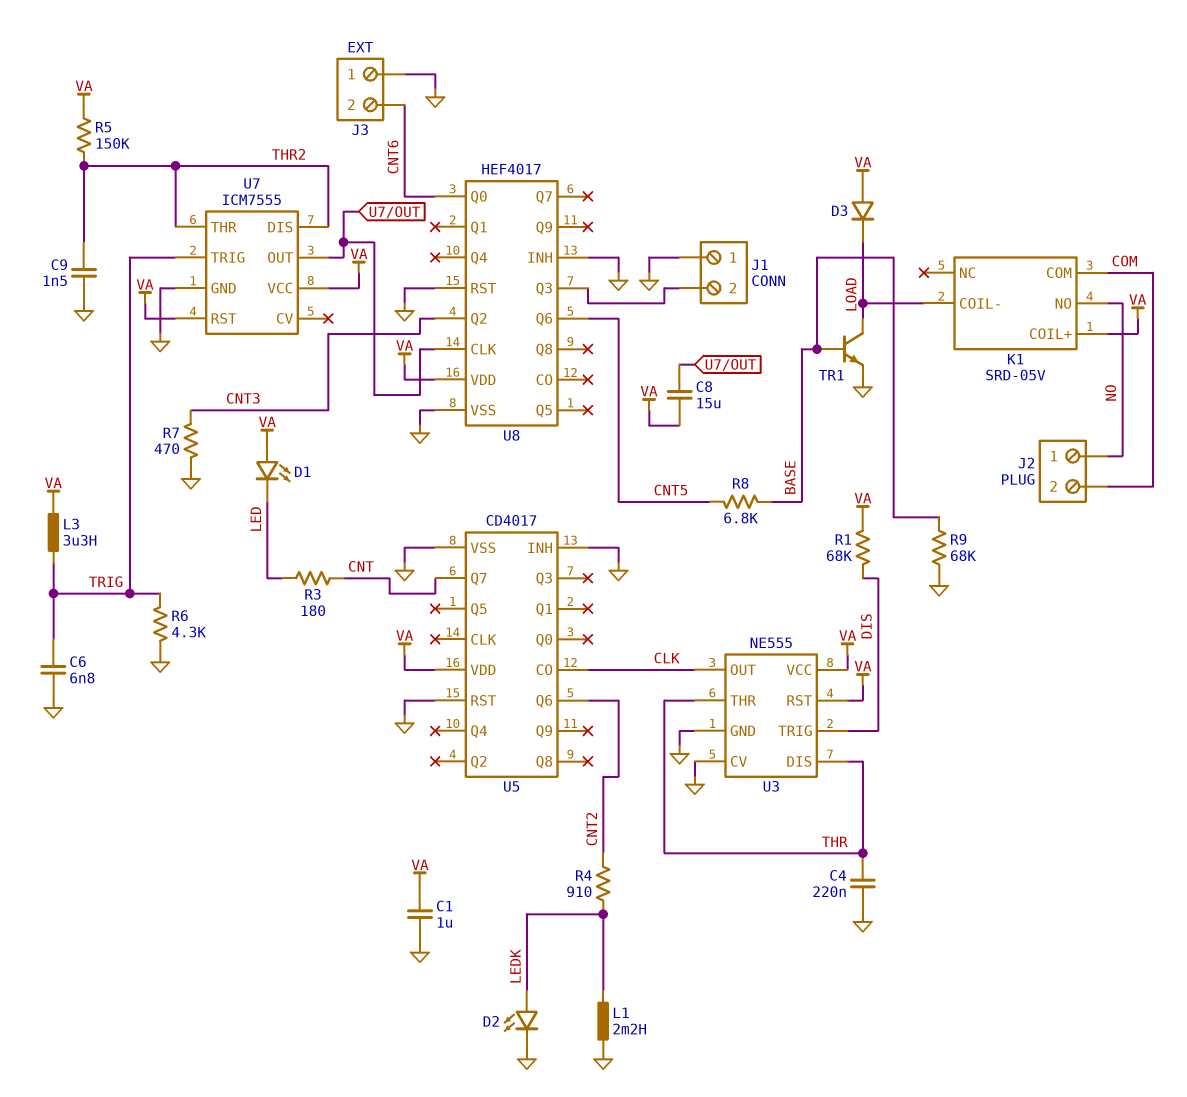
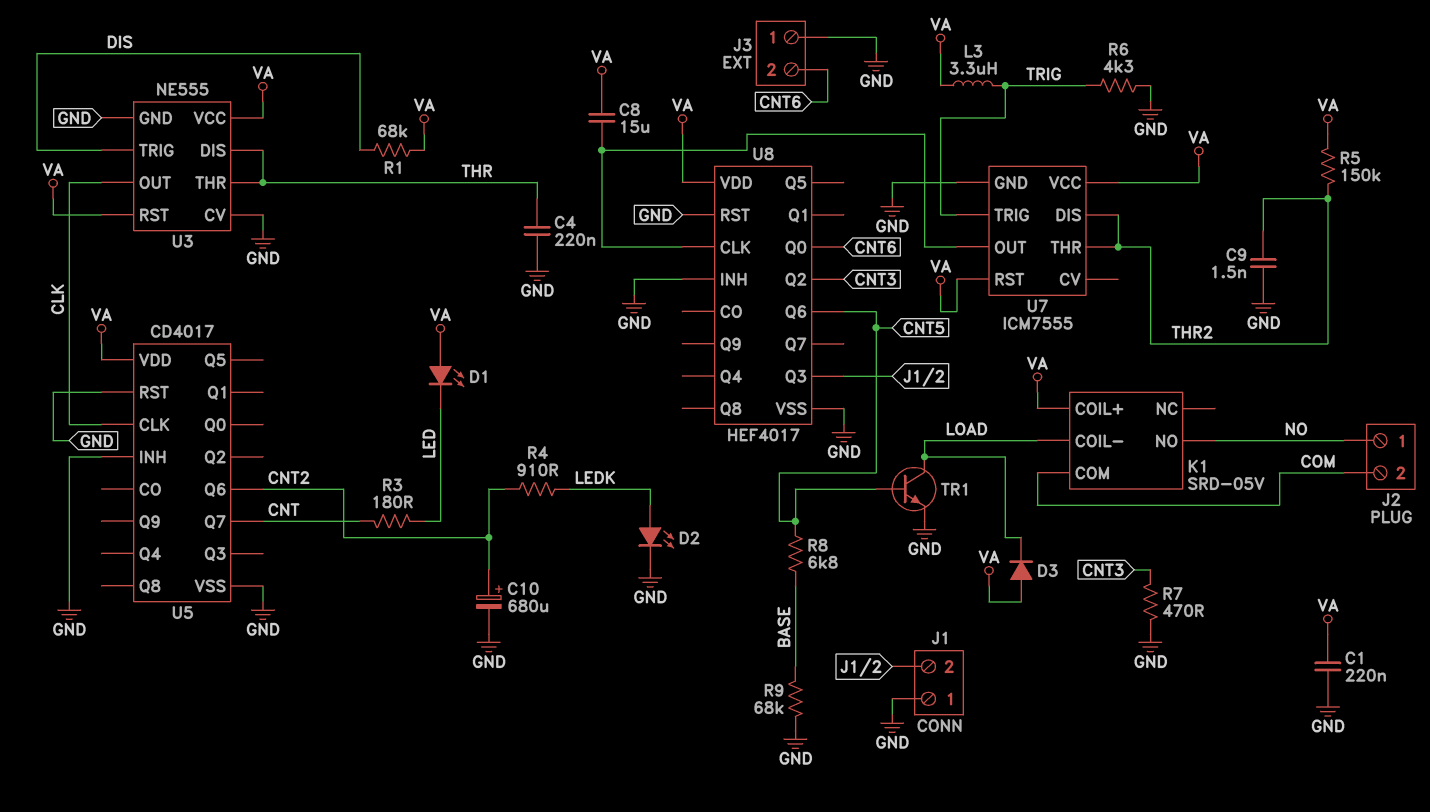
C1: 1uF (GND, VA) -> 220nF (GND, VA)
C6: 6.8nF (GND, TRIG) -> none
C10: none -> 680uF (plus CNT2, minus GND)
L1: 2.2mH (GND, LEDK) -> none
TR1: NPN (B BASE, C LOAD, E GND) -> NPN (B CNT5, C LOAD, E GND)
U5 pin CLK: none -> CLK
U5 pin CO: CLK -> none

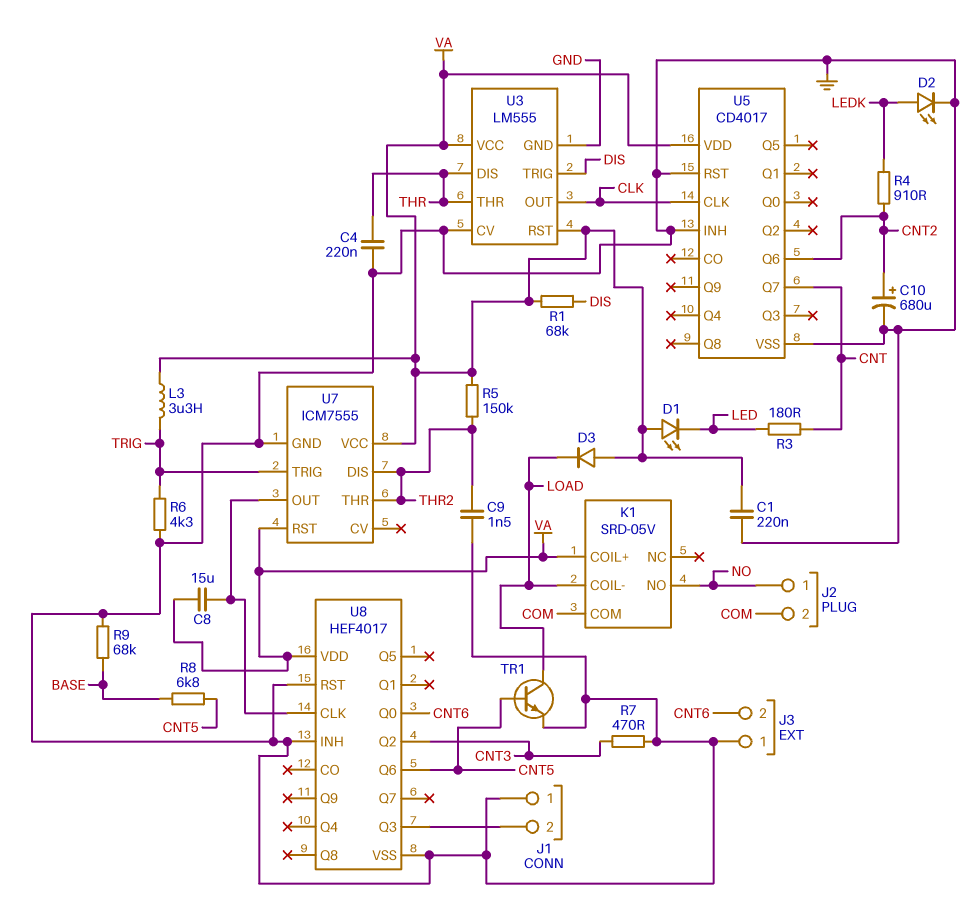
U3: NE555 -> LM555

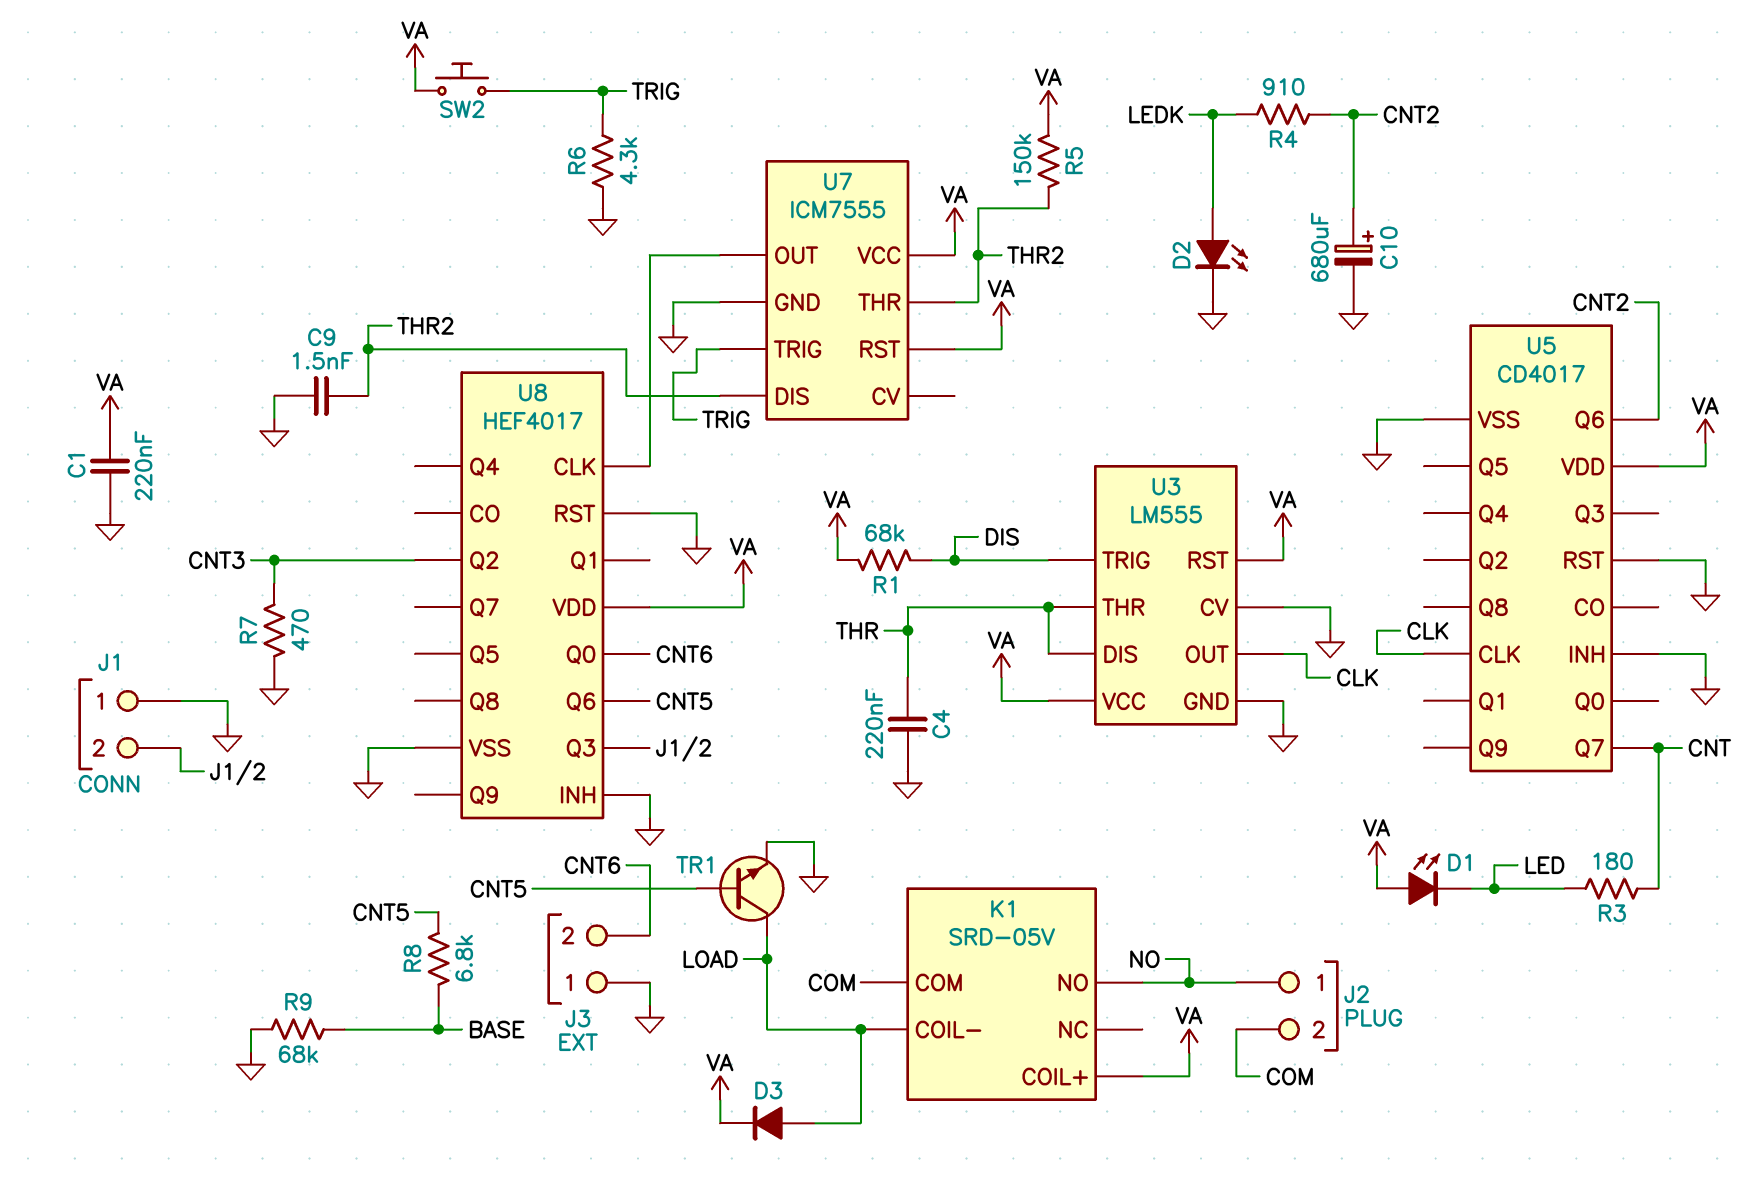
C8: 15uF (U7/OUT, VA) -> none
D3: diode (A VA, K LOAD) -> diode (A LOAD, K VA)
L3: 3.3uH (TRIG, VA) -> none
SW2: none -> button (TRIG, VA)

